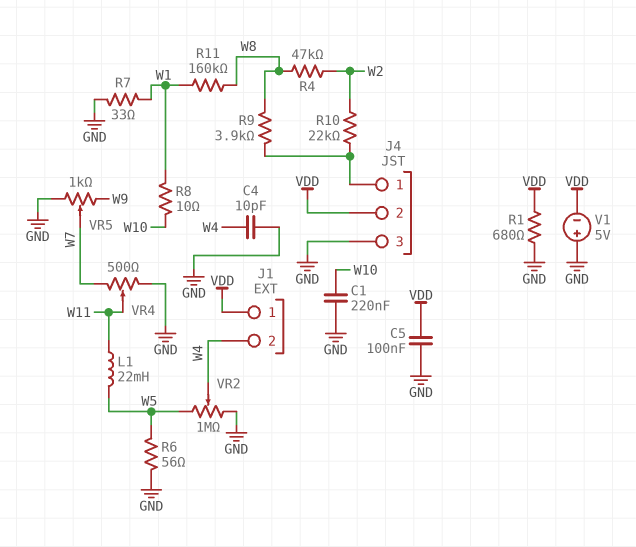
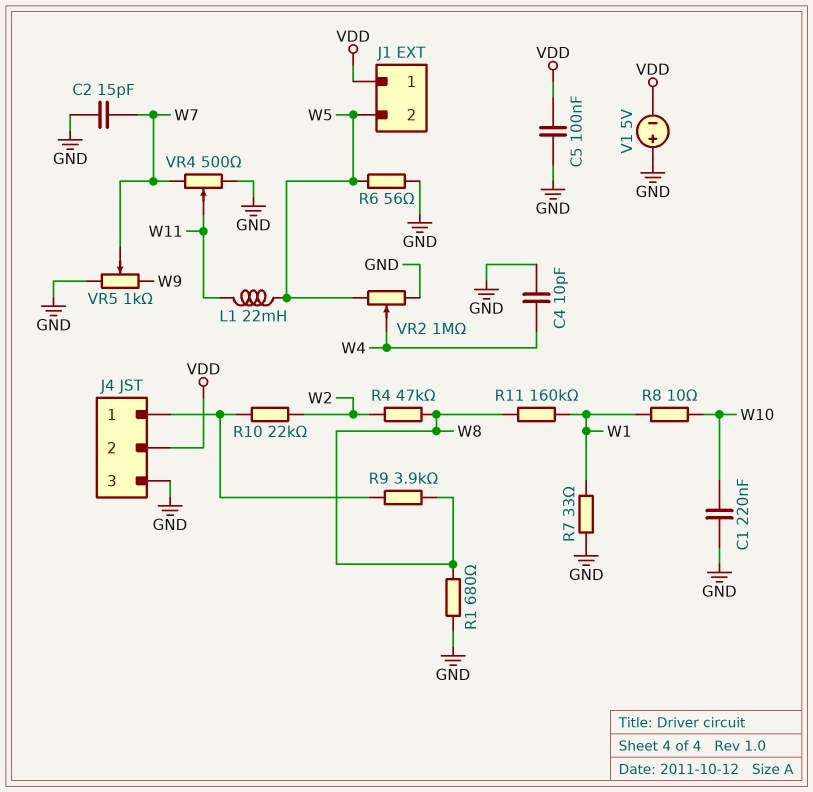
C2: none -> 15pF (GND, W7)
J1 pin 2: W4 -> W5
R1: 680 (GND, VDD) -> 680 (GND, W8)

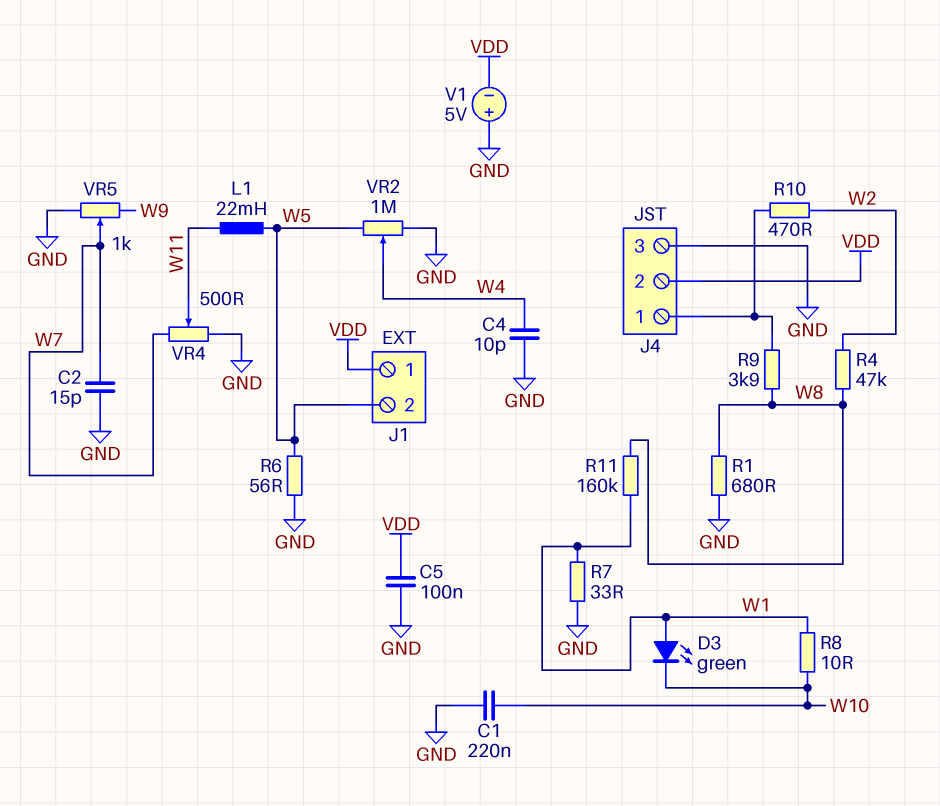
D3: none -> LED green (A W1, K W10)
R10: 22k (J4/1, W2) -> 470 (J4/1, W2)

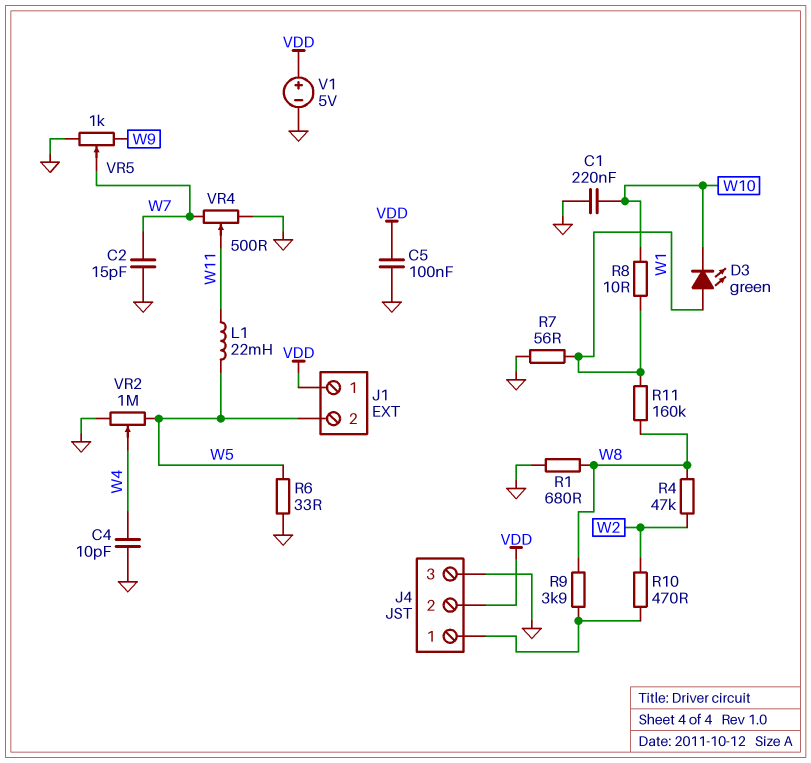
R6: 56 (GND, W5) -> 33 (GND, W5)
R7: 33 (GND, W1) -> 56 (GND, W1)
V1: 5V (plus GND, minus VDD) -> 5V (plus VDD, minus GND)

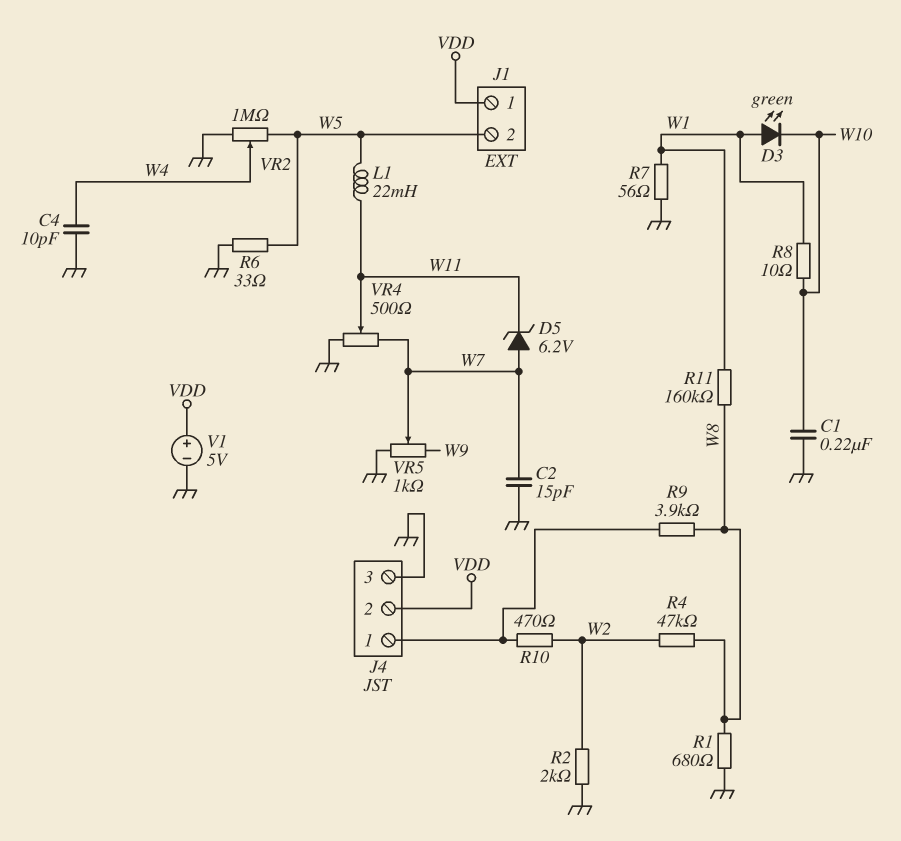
C5: 100nF (GND, VDD) -> none
D5: none -> zener 6.2V (A W7, K W11)
R2: none -> 2k (GND, W2)

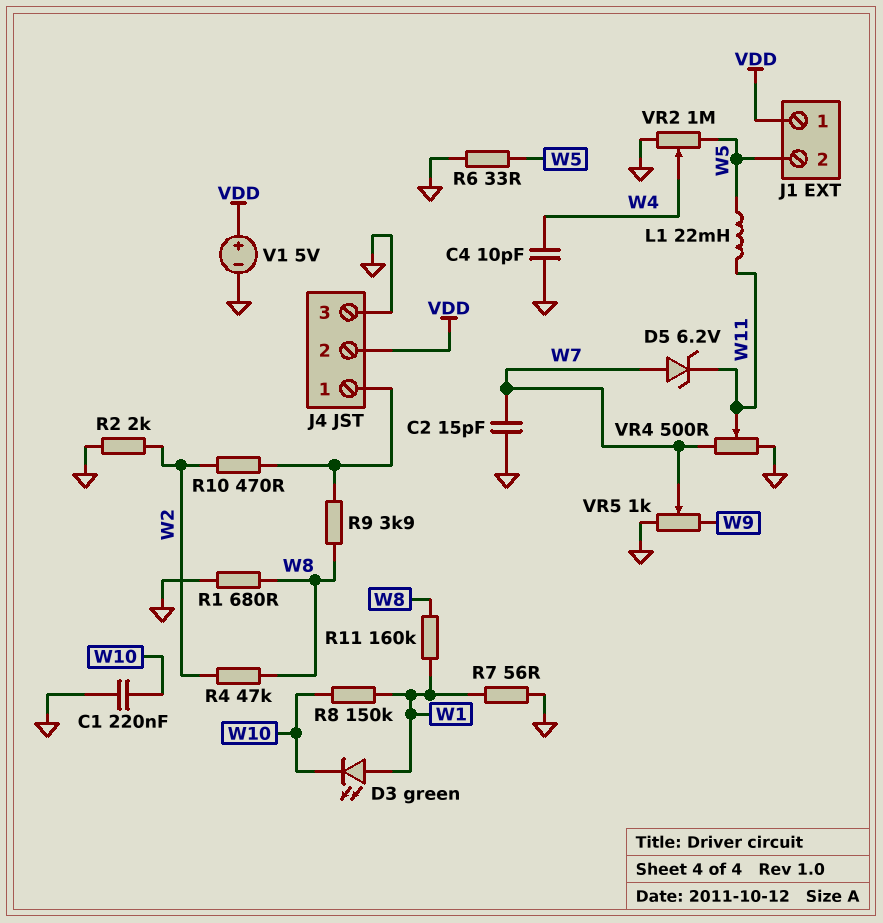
R8: 10 (W1, W10) -> 150k (W1, W10)

